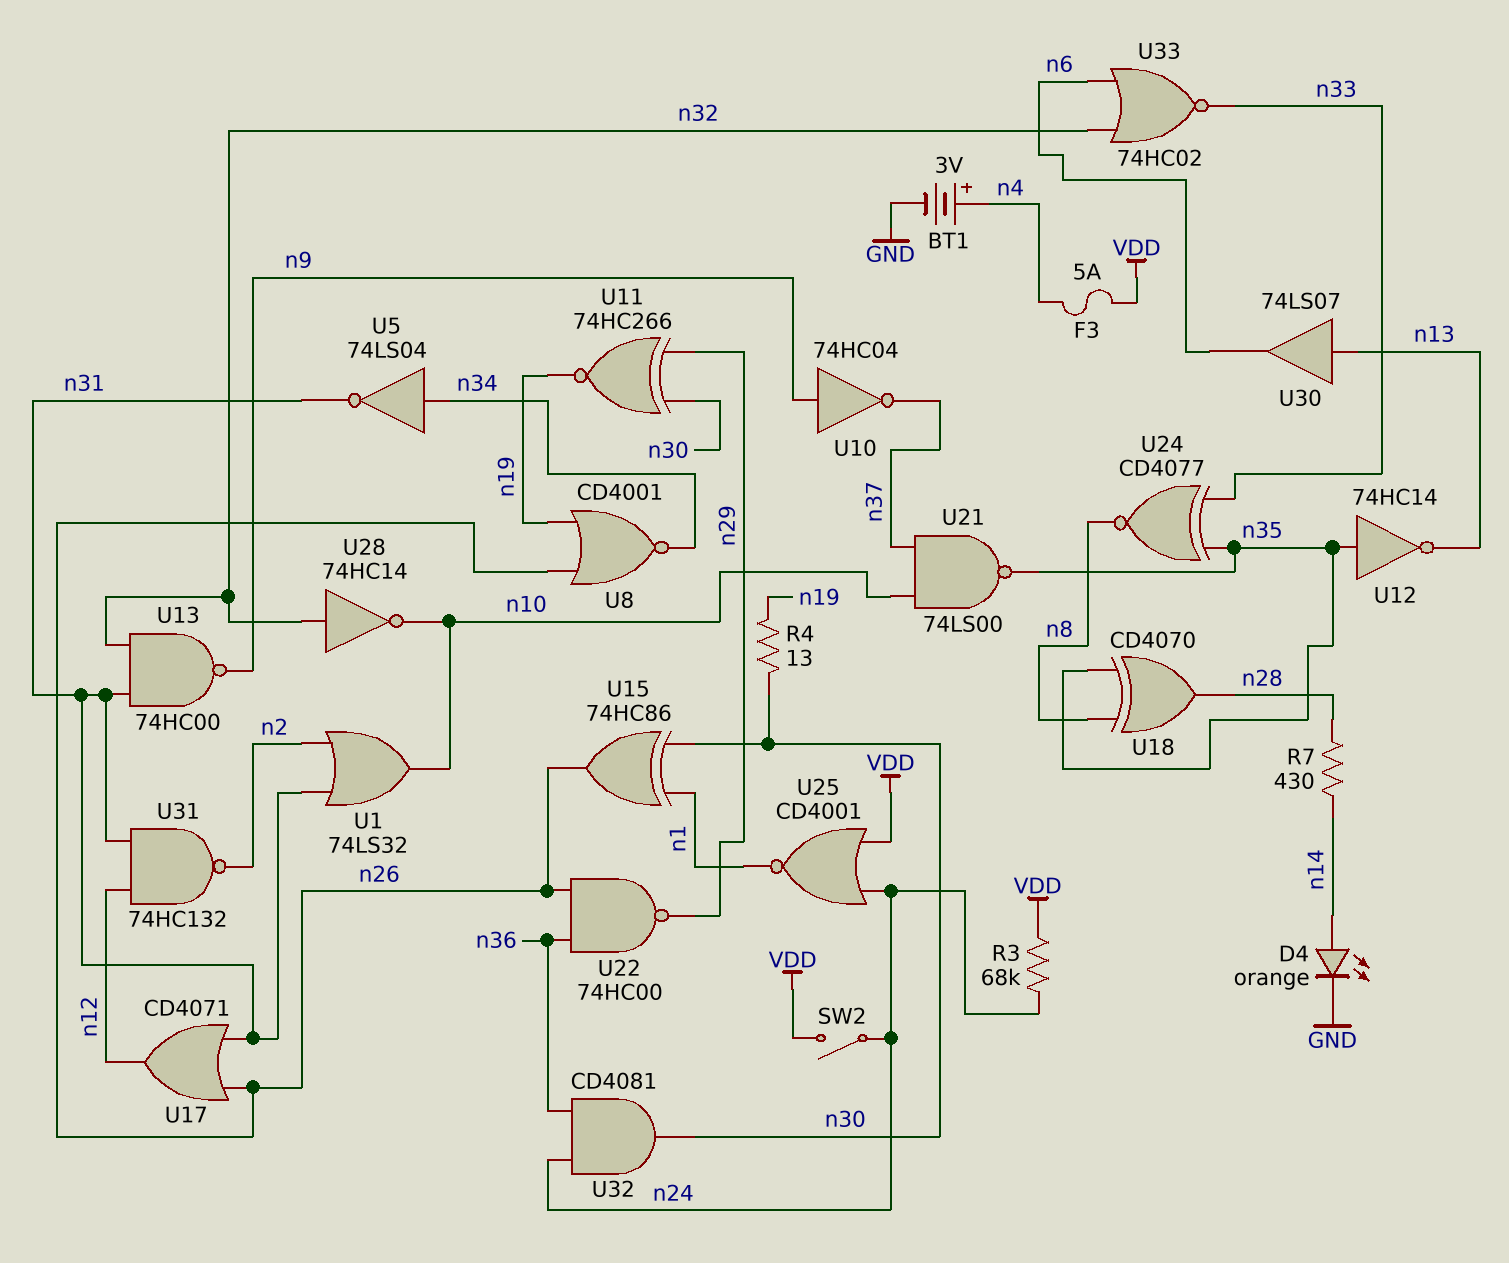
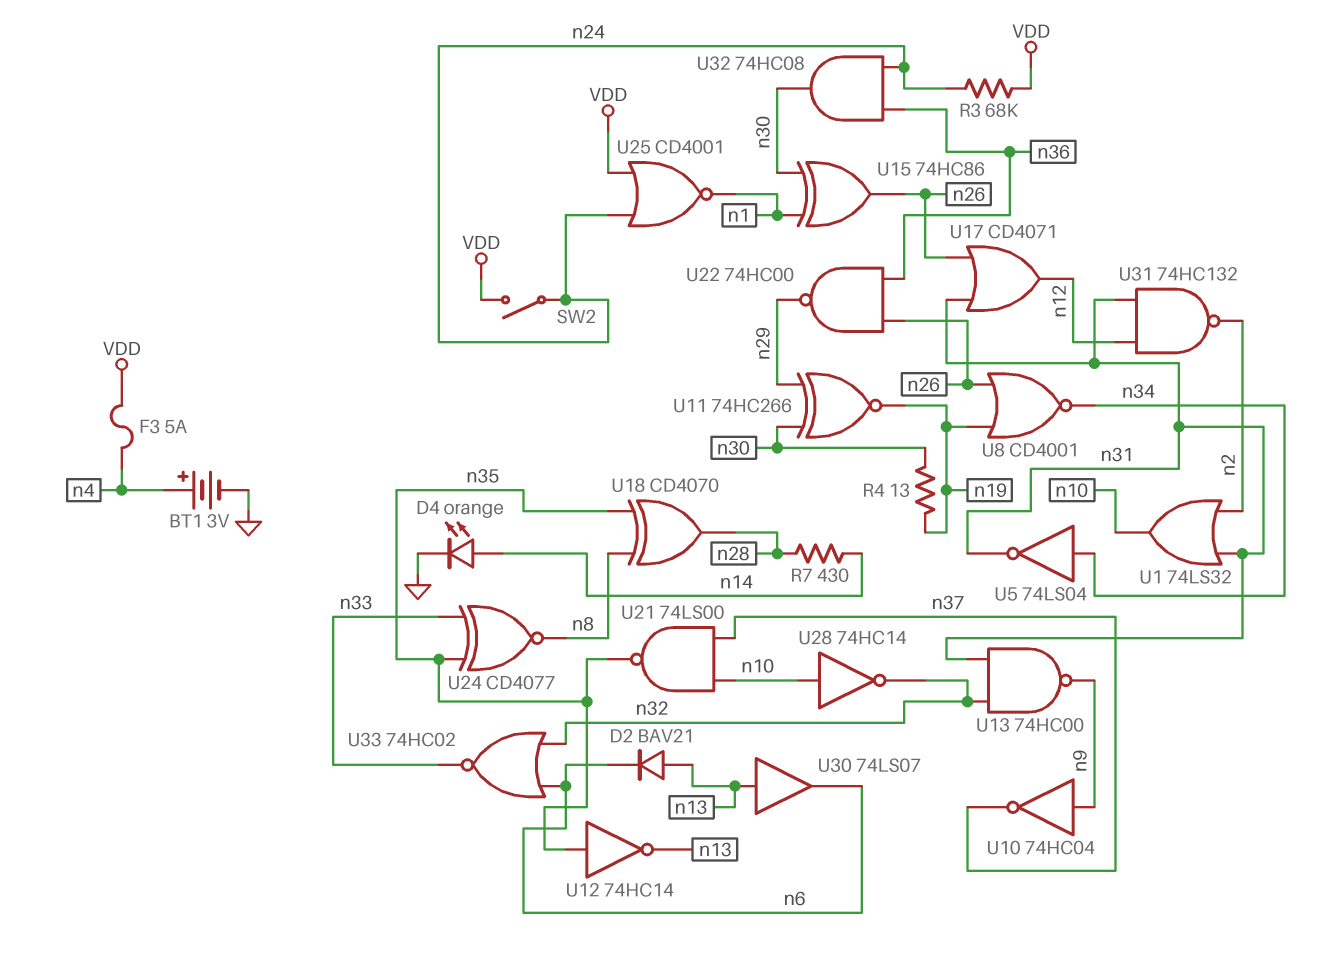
D2: none -> diode BAV21 (A n13, K n6)
U28: NOT 74HC14 (in n32, out n10) -> NOT 74HC14 (in n10, out n32)
U32: AND CD4081 (in n24, in n36, out n30) -> AND 74HC08 (in n24, in n36, out n30)

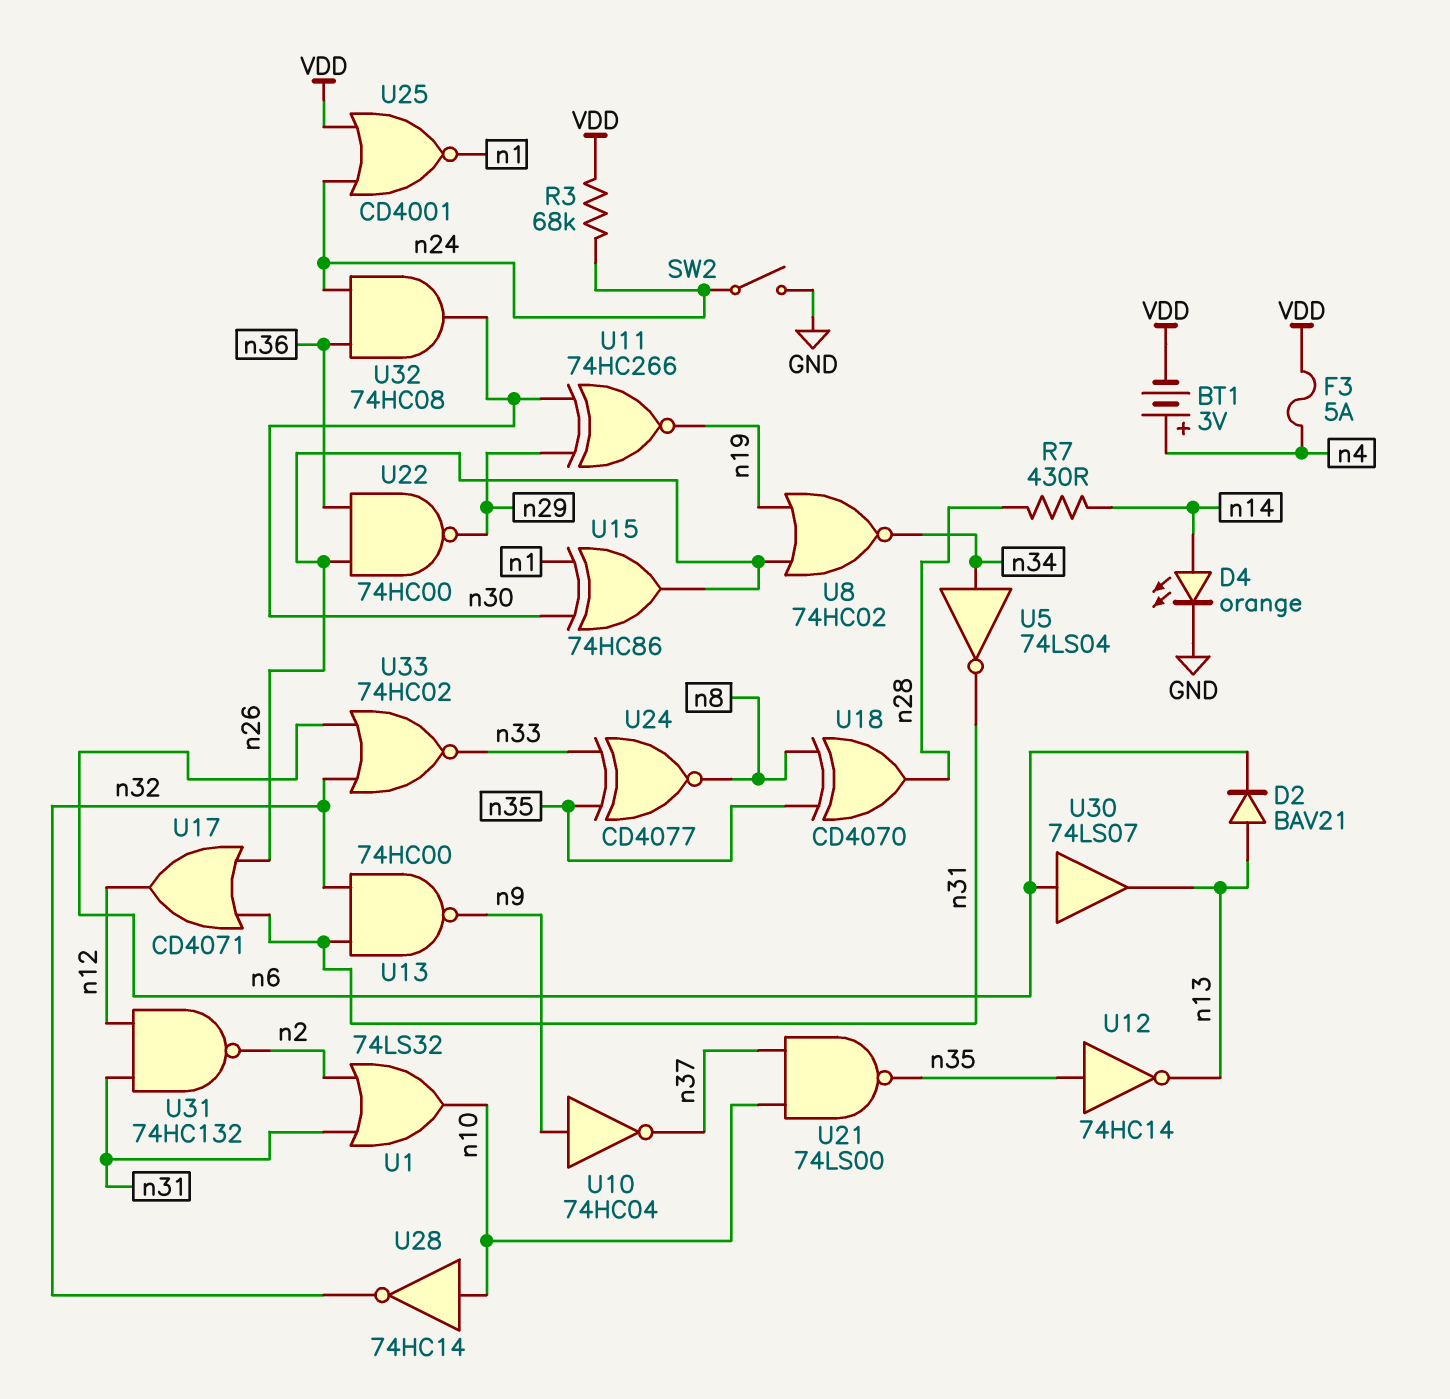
BT1: 3V (plus n4, minus GND) -> 3V (plus n4, minus VDD)
R4: 13 (n19, n30) -> none
SW2: switch (VDD, n24) -> switch (GND, n24)
U8: NOR CD4001 (in n19, in n26, out n34) -> NOR 74HC02 (in n19, in n26, out n34)
U30: buffer 74LS07 (in n13, out n6) -> buffer 74LS07 (in n6, out n13)

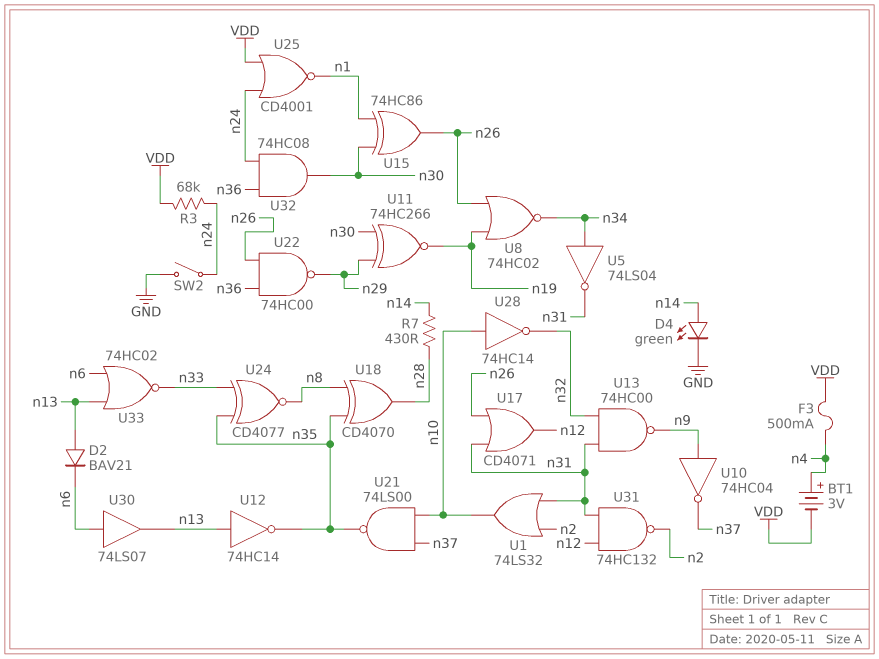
D4: LED orange (A n14, K GND) -> LED green (A n14, K GND)
F3: 5A (VDD, n4) -> 500mA (VDD, n4)
U12: NOT 74HC14 (in n35, out n13) -> NOT 74HC14 (in n13, out n35)
U33: NOR 74HC02 (in n6, in n32, out n33) -> NOR 74HC02 (in n6, in n13, out n33)

